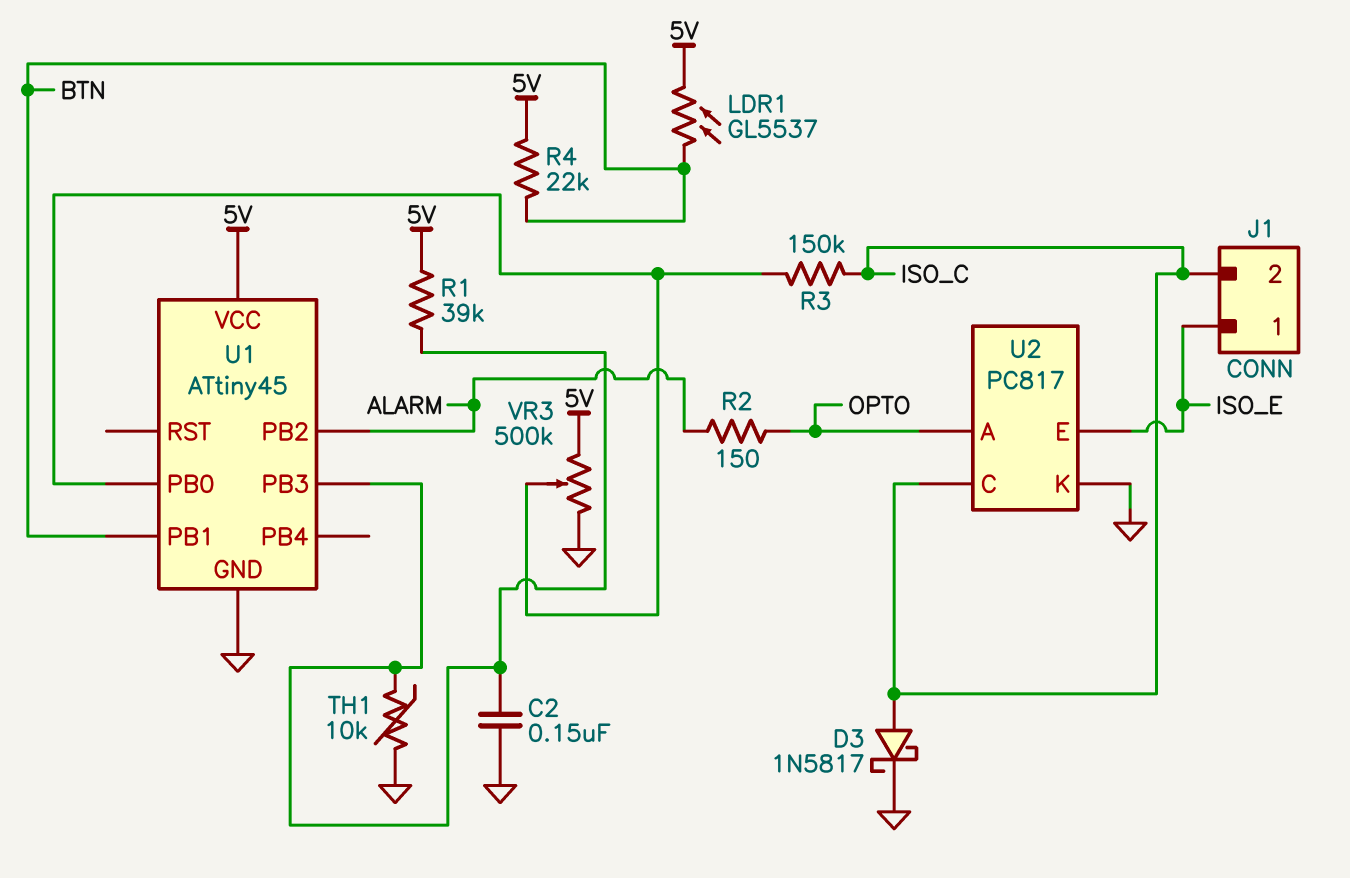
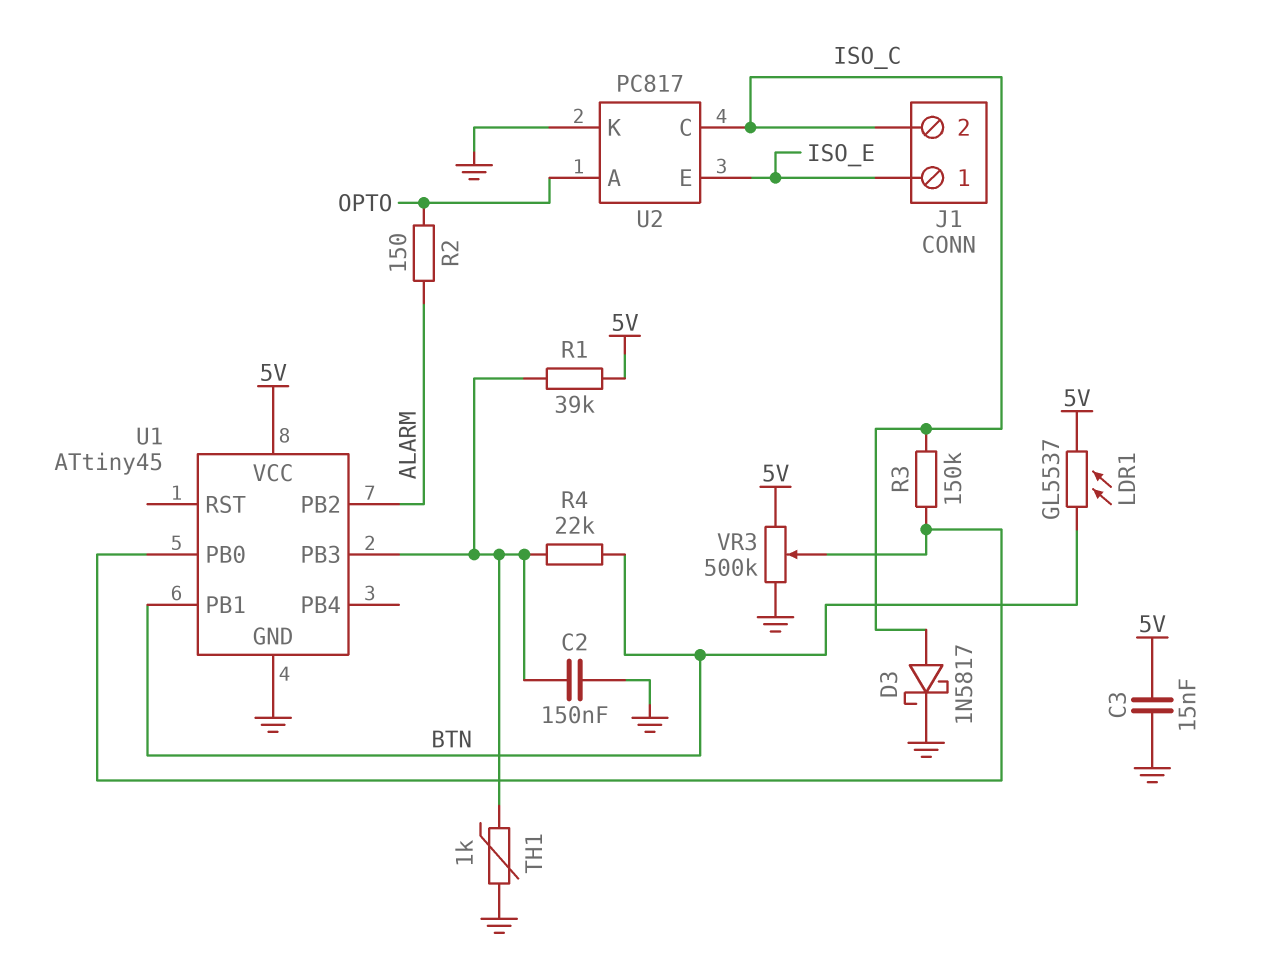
C3: none -> 15nF (5V, GND)
R4: 22k (5V, BTN) -> 22k (BTN, U1/PB3)
TH1: 10k (GND, U1/PB3) -> 1k (GND, U1/PB3)

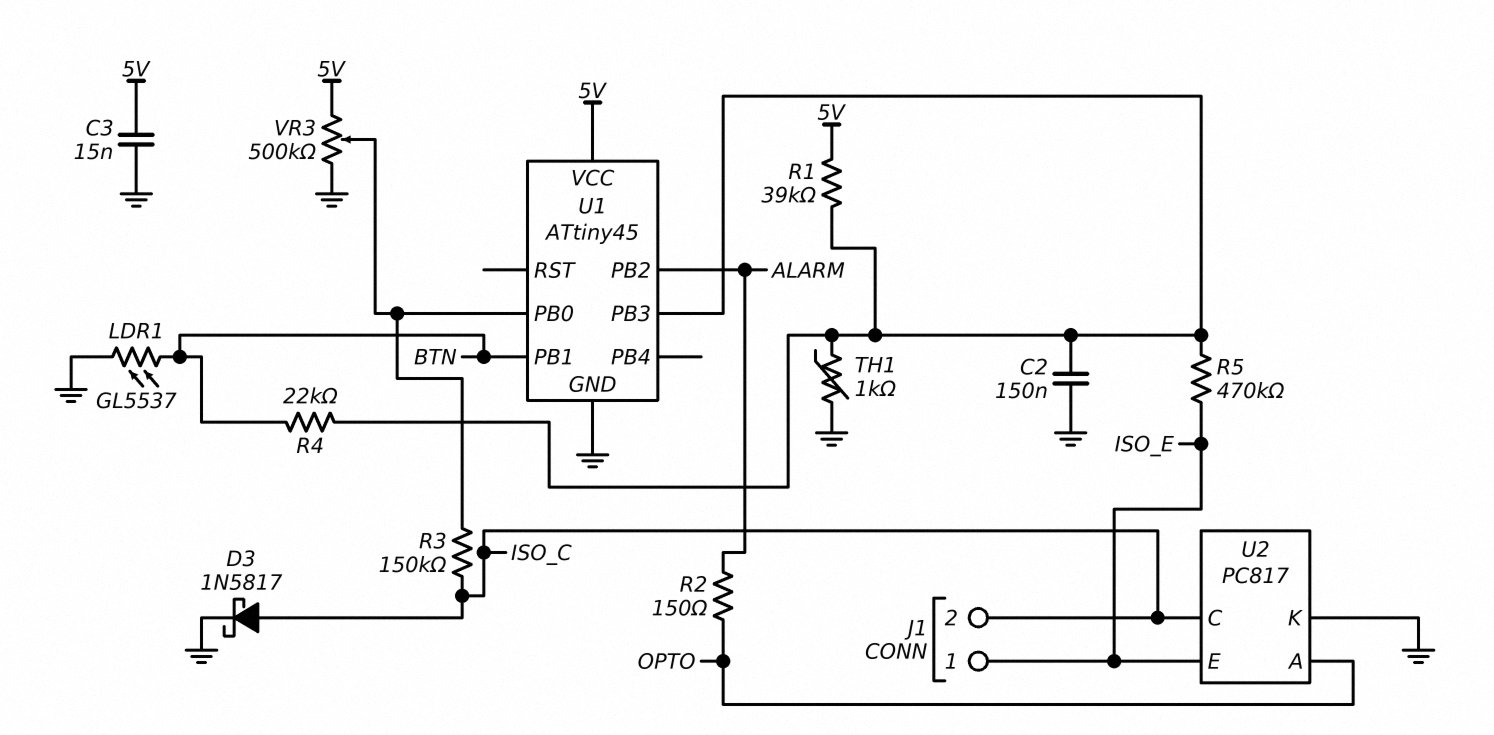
LDR1: GL5537 (5V, BTN) -> GL5537 (BTN, GND)
R5: none -> 470k (ISO_E, U1/PB3)

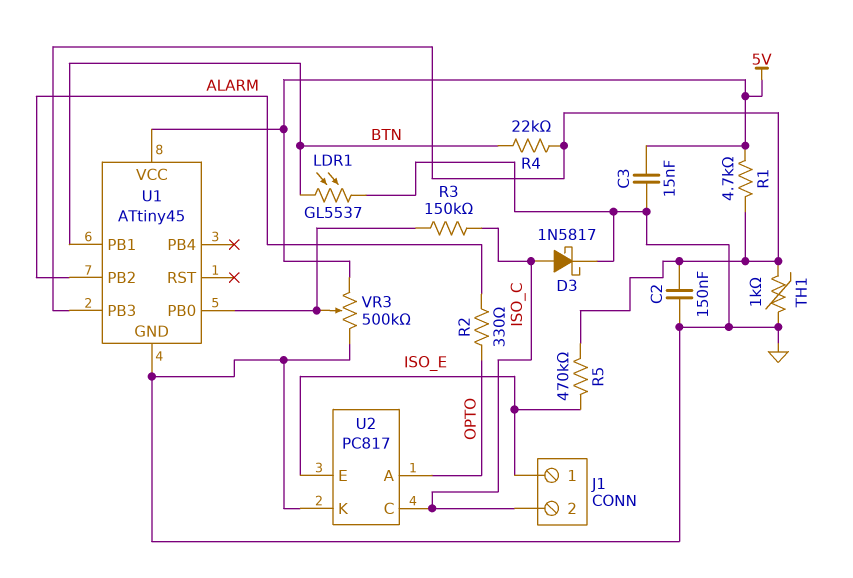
R1: 39k (5V, U1/PB3) -> 4.7k (5V, U1/PB3)
R2: 150 (ALARM, OPTO) -> 330 (ALARM, OPTO)

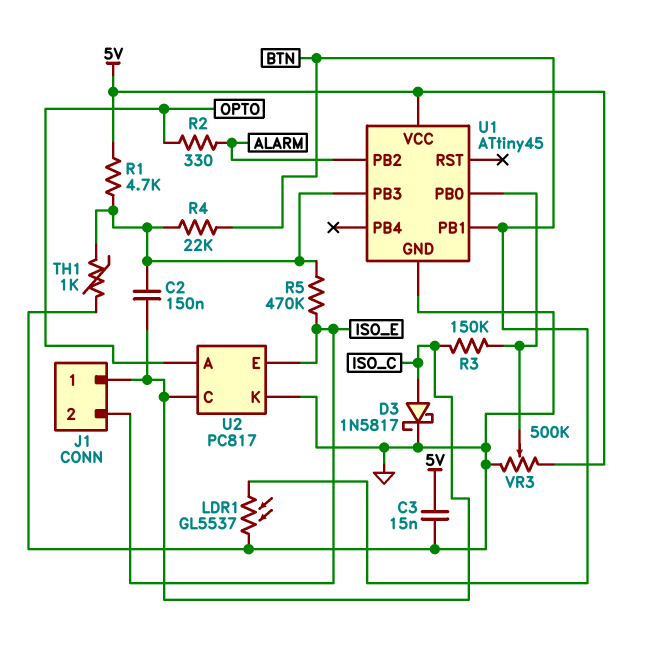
C2: 150nF (GND, U1/PB3) -> 150nF (ISO_C, U1/PB3)
J1 pin 1: ISO_E -> ISO_C
J1 pin 2: ISO_C -> ISO_E

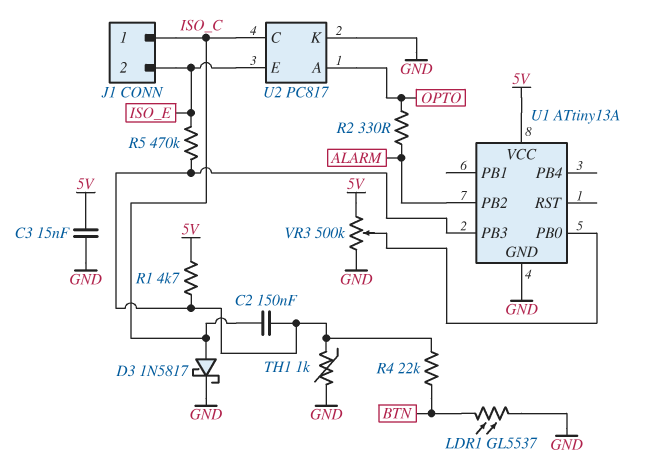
R3: 150k (ISO_C, U1/PB0) -> none
U1: ATtiny45 -> ATtiny13A
U1 pin PB1: BTN -> none

